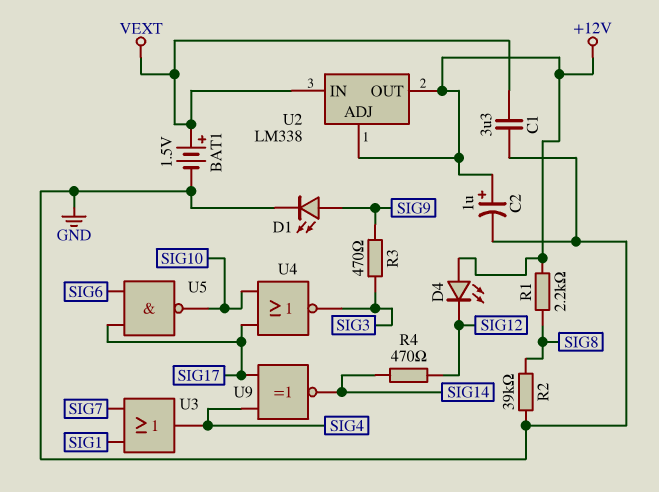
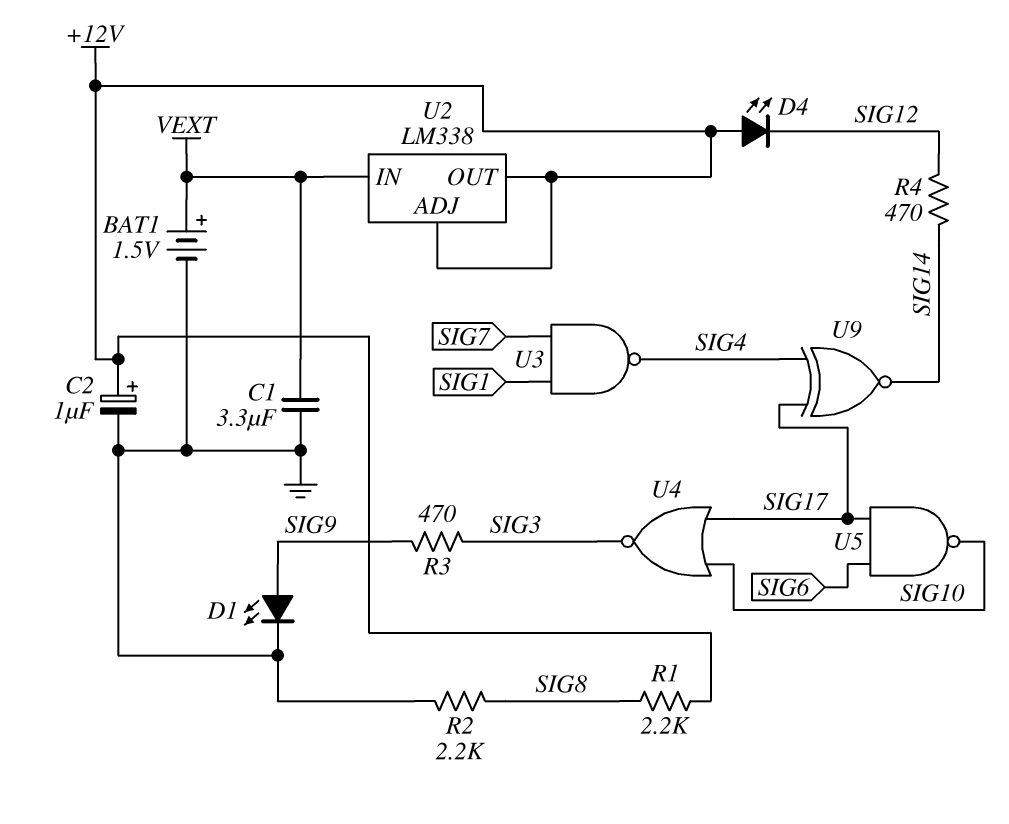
R2: 39k (GND, SIG8) -> 2.2k (GND, SIG8)
U3: OR (in SIG1, in SIG7, out SIG4) -> NAND (in SIG1, in SIG7, out SIG4)

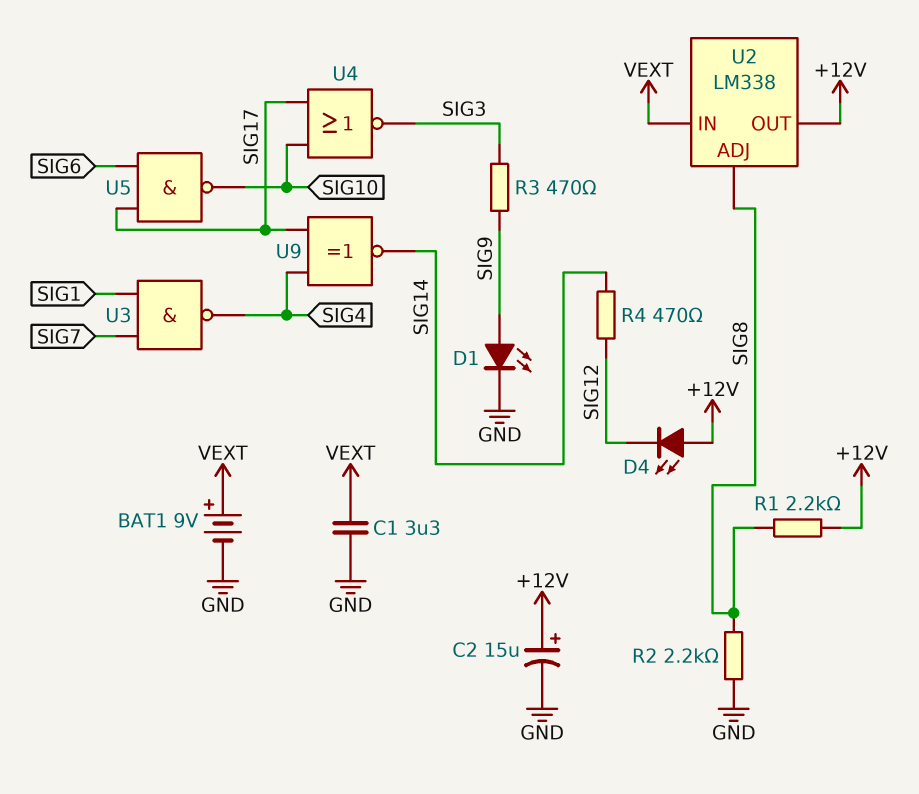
BAT1: 1.5V (plus VEXT, minus GND) -> 9V (plus VEXT, minus GND)
C2: 1uF (plus +12V, minus GND) -> 15uF (plus +12V, minus GND)
U2 pin ADJ: +12V -> SIG8

